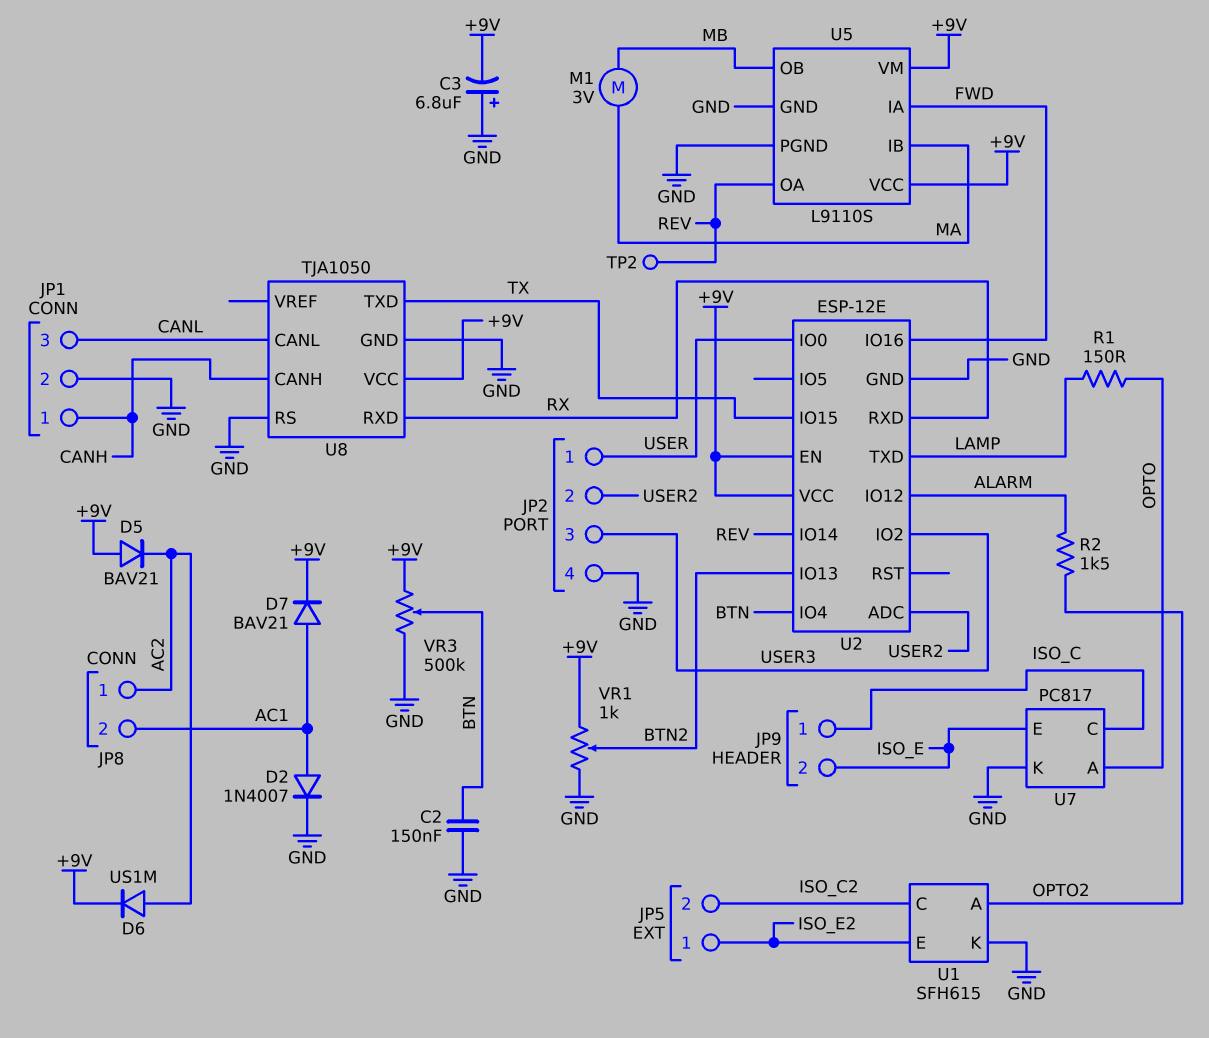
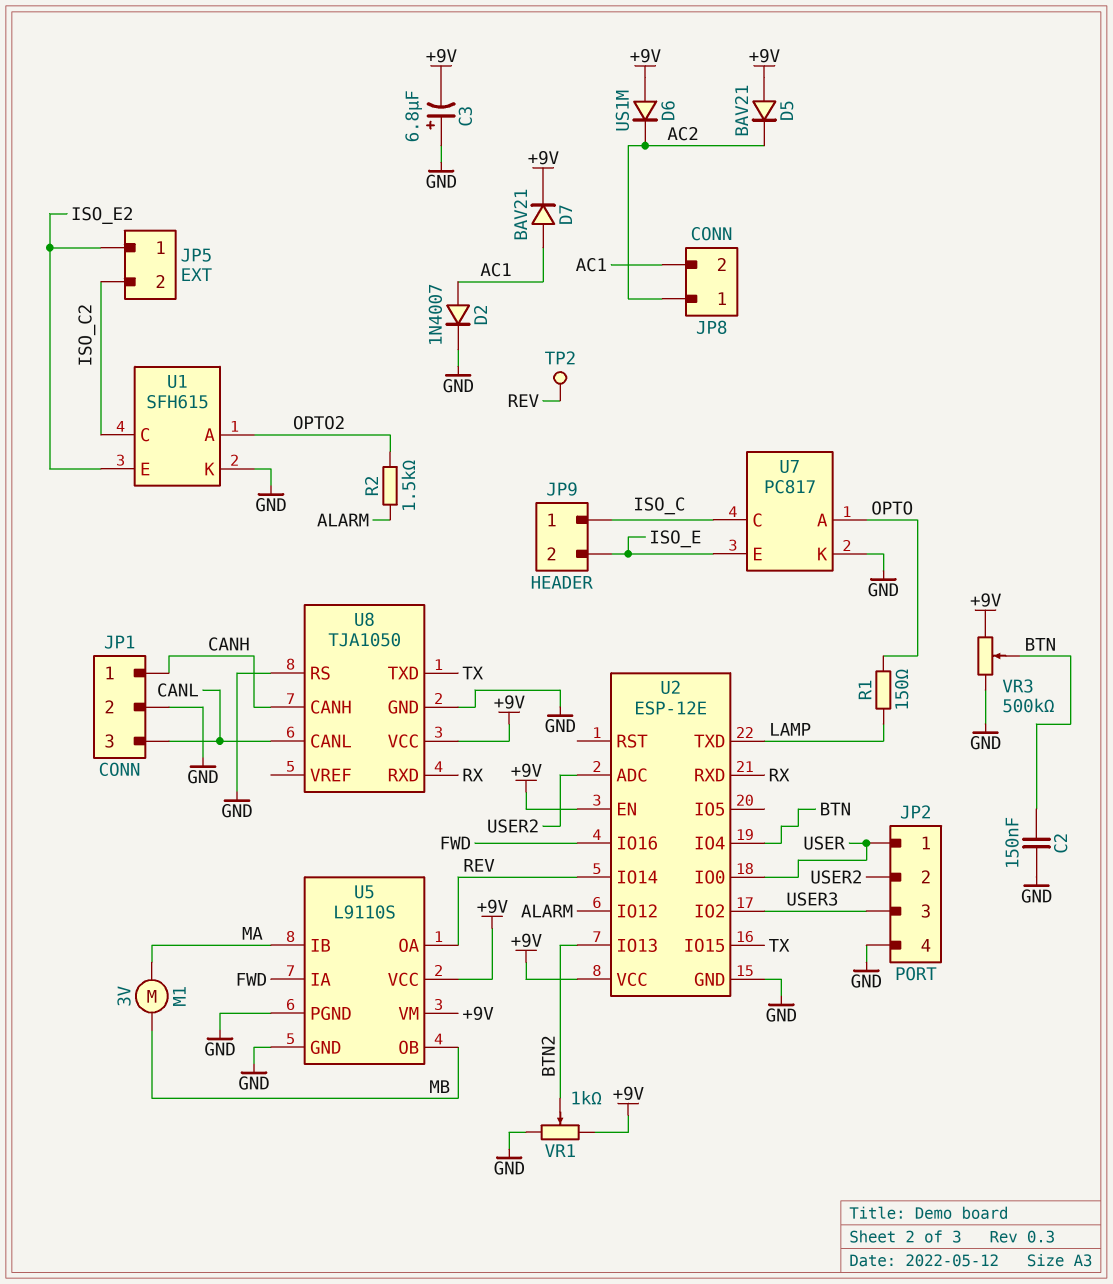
D6: diode US1M (A AC2, K +9V) -> diode US1M (A +9V, K AC2)

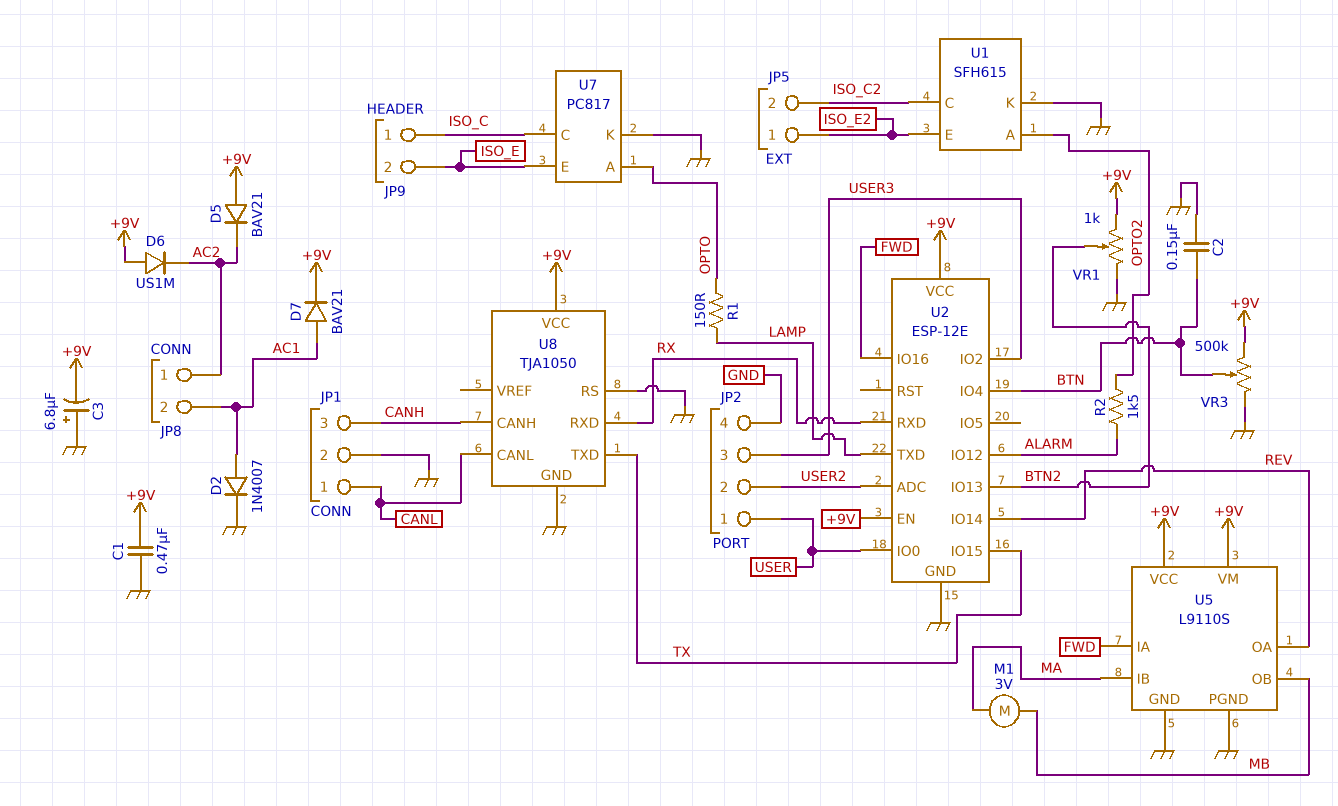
C1: none -> 470nF (+9V, GND)
JP1 pin 1: CANH -> CANL
JP1 pin 3: CANL -> CANH
TP2: test point (REV) -> none

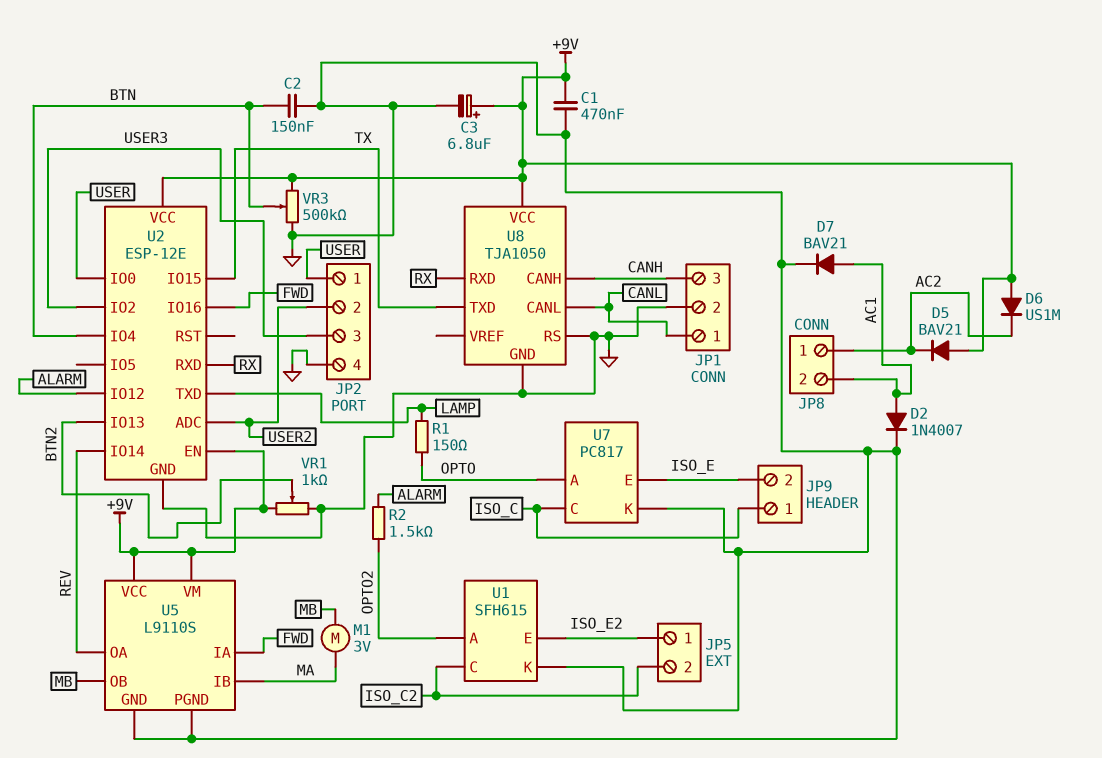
C3: 6.8uF (plus GND, minus +9V) -> 6.8uF (plus +9V, minus GND)
D7: diode BAV21 (A AC1, K +9V) -> diode BAV21 (A AC1, K GND)

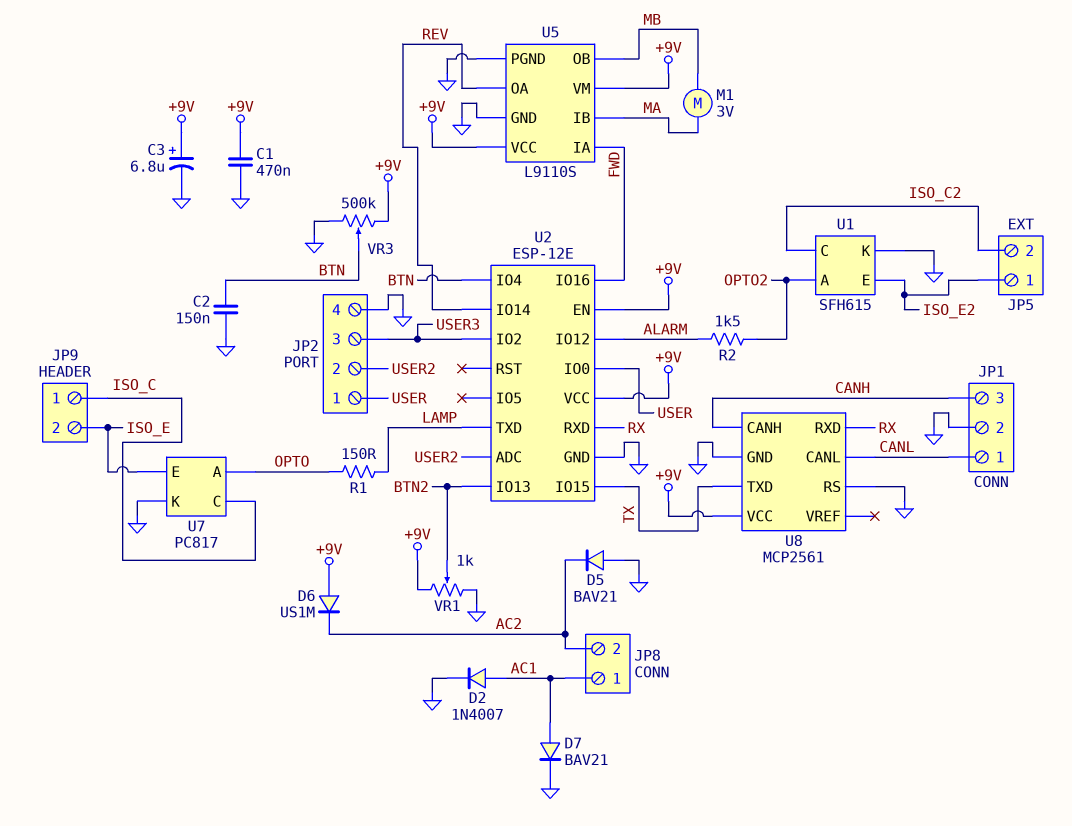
D5: diode BAV21 (A +9V, K AC2) -> diode BAV21 (A GND, K AC2)
JP8 pin 1: AC2 -> AC1
JP8 pin 2: AC1 -> AC2
U8: TJA1050 -> MCP2561

